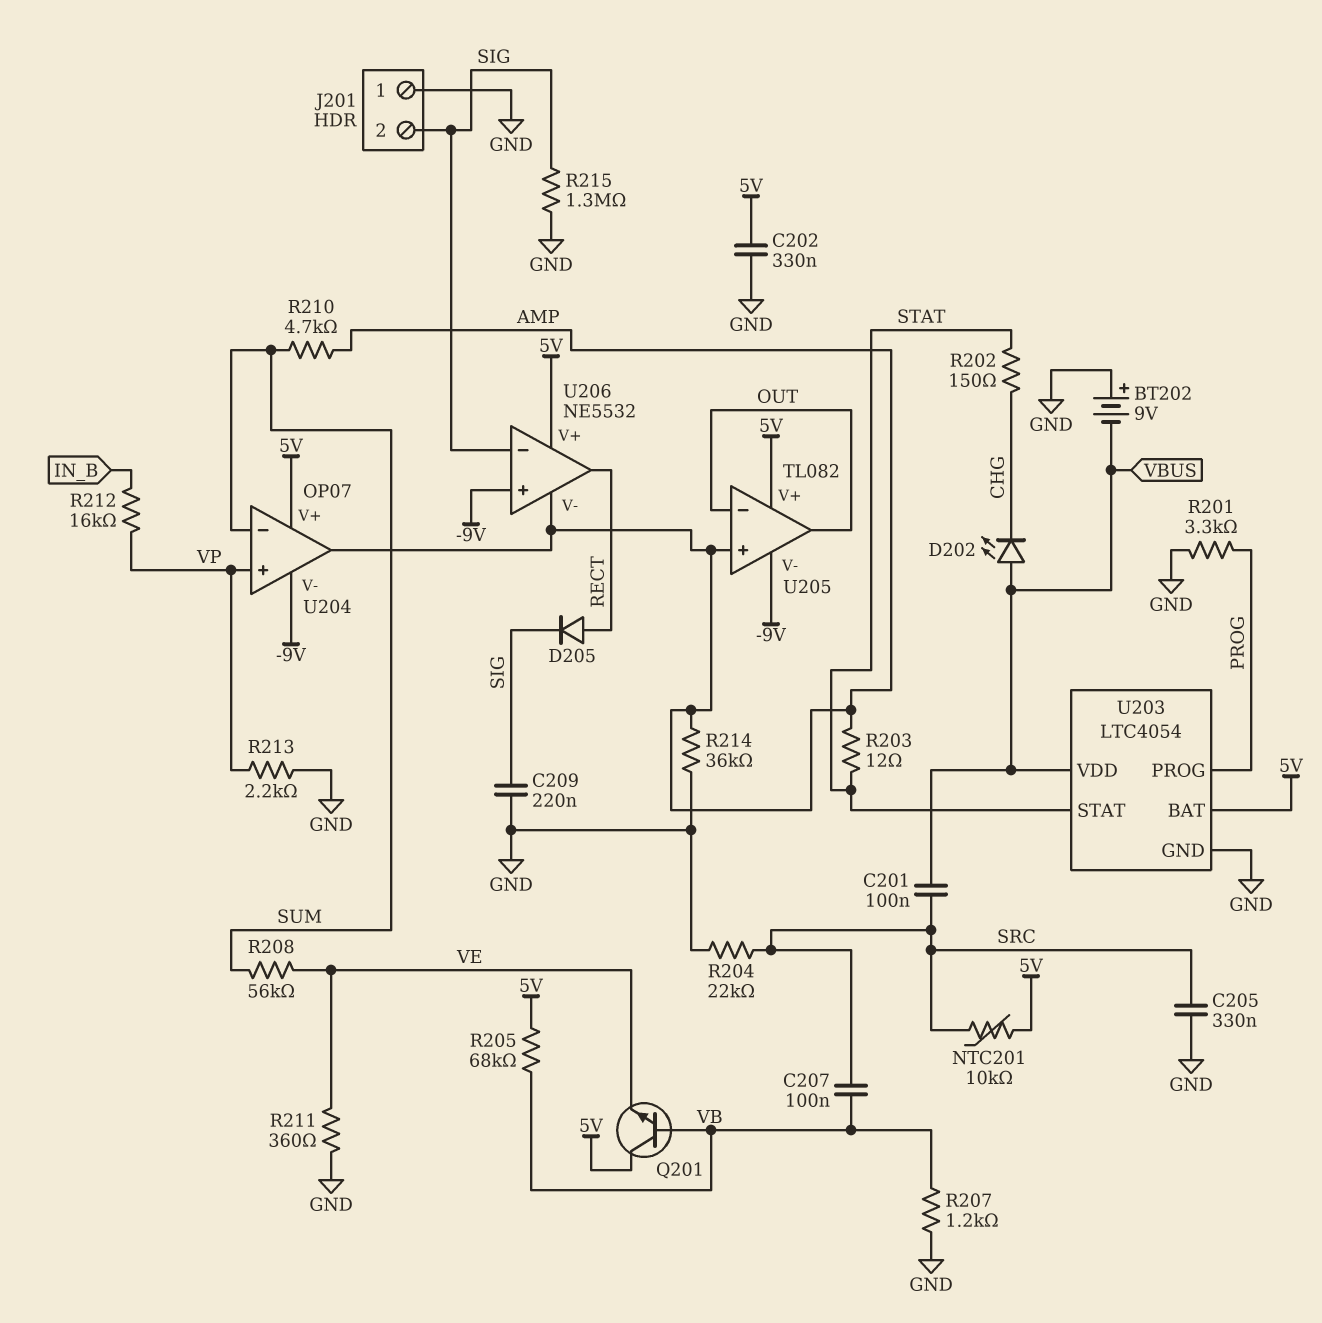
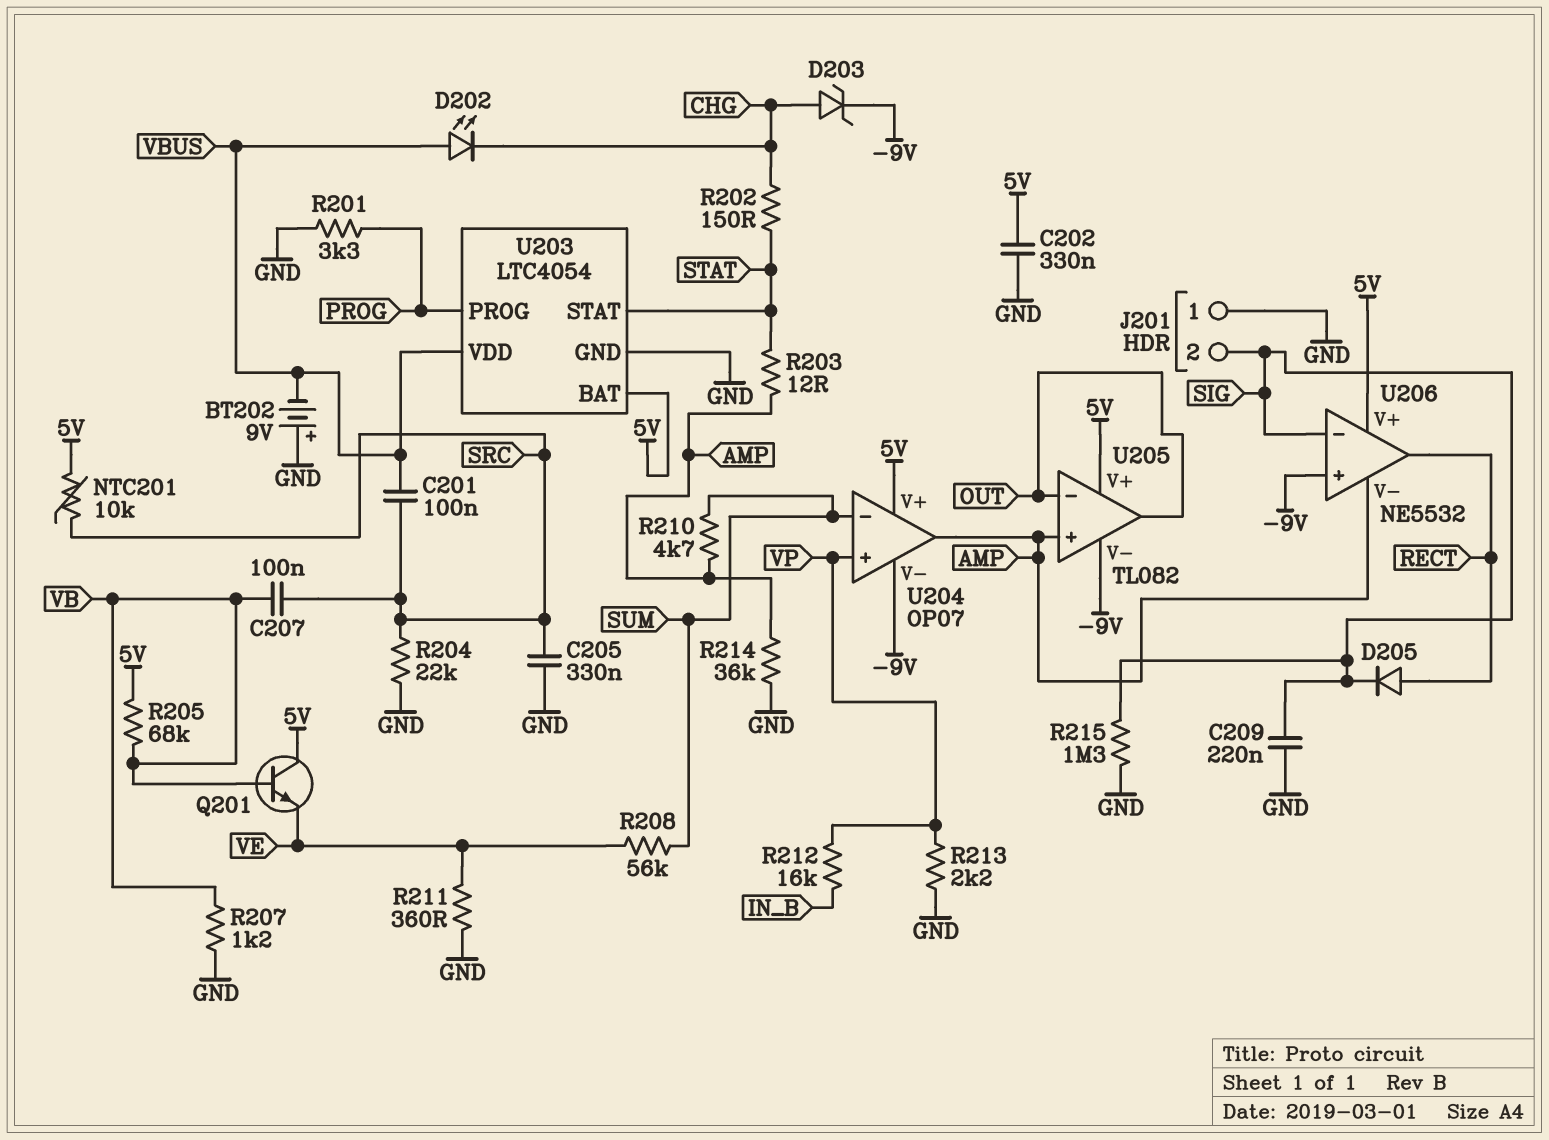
D203: none -> zener (A CHG, K -9V)

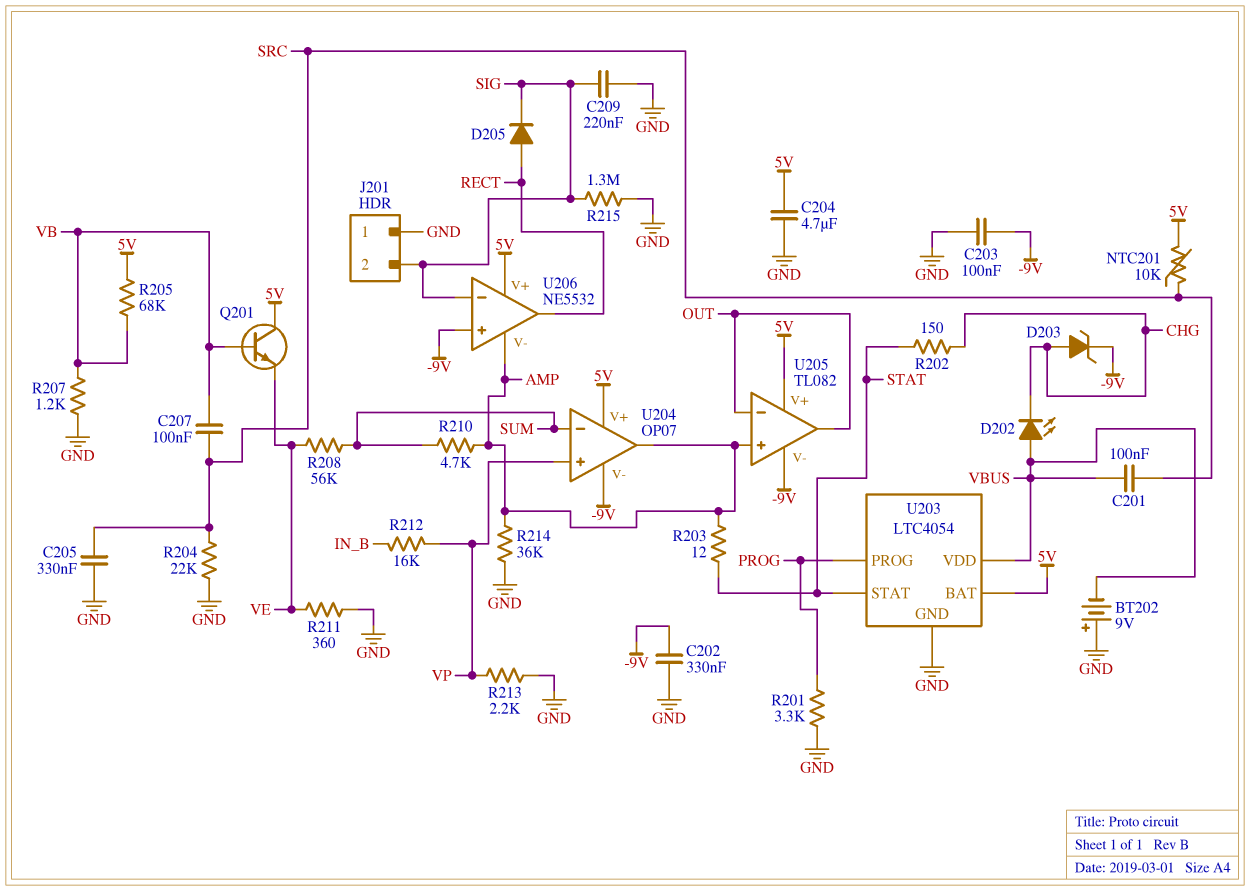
C202: 330nF (5V, GND) -> 330nF (-9V, GND)
C203: none -> 100nF (-9V, GND)
C204: none -> 4.7uF (5V, GND)

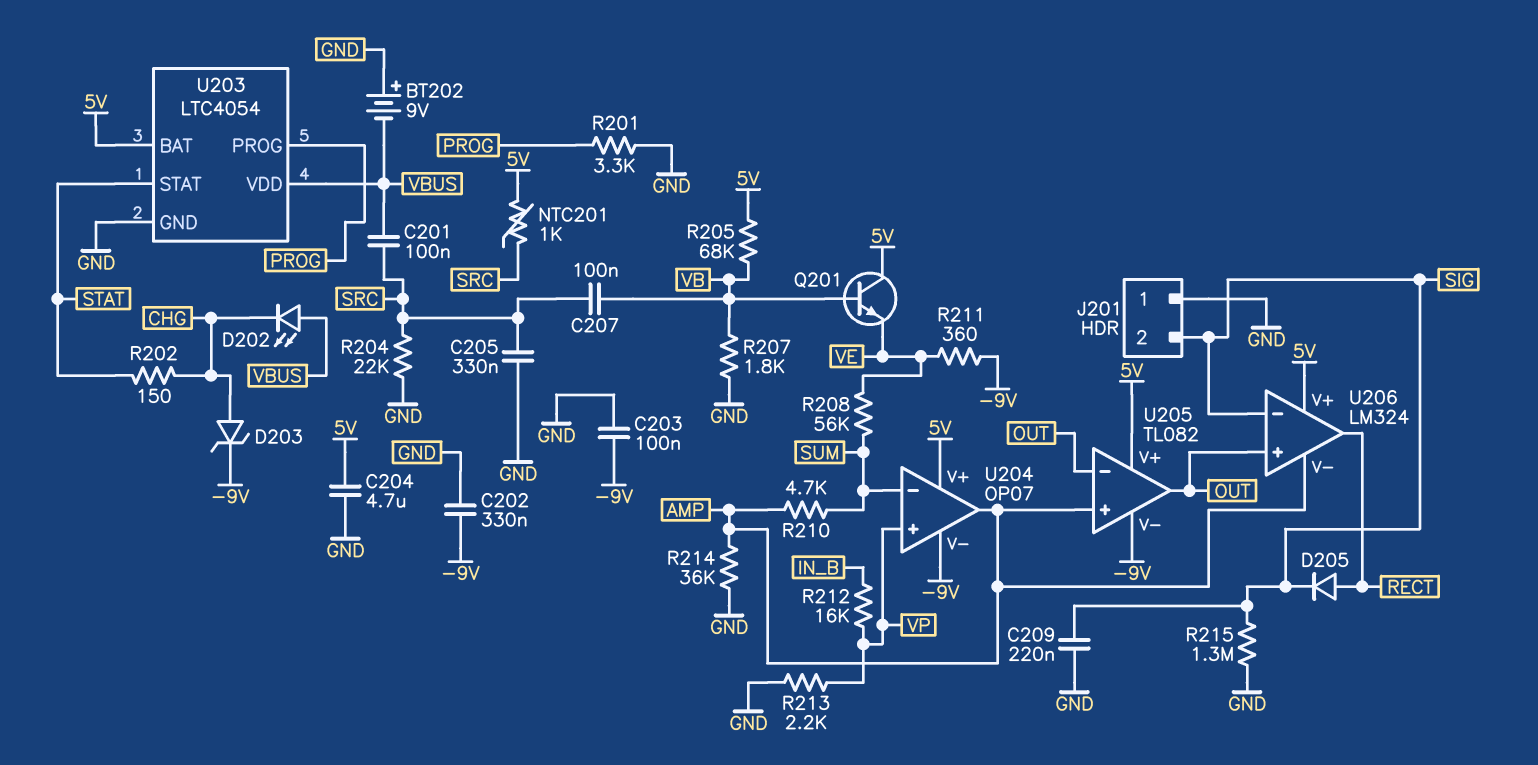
NTC201: 10k (5V, SRC) -> 1k (5V, SRC)
R203: 12 (AMP, STAT) -> none
R207: 1.2k (GND, VB) -> 1.8k (GND, VB)
R211: 360 (GND, VE) -> 360 (-9V, VE)
U206: NE5532 -> LM324
U206 pin in+: -9V -> OUT

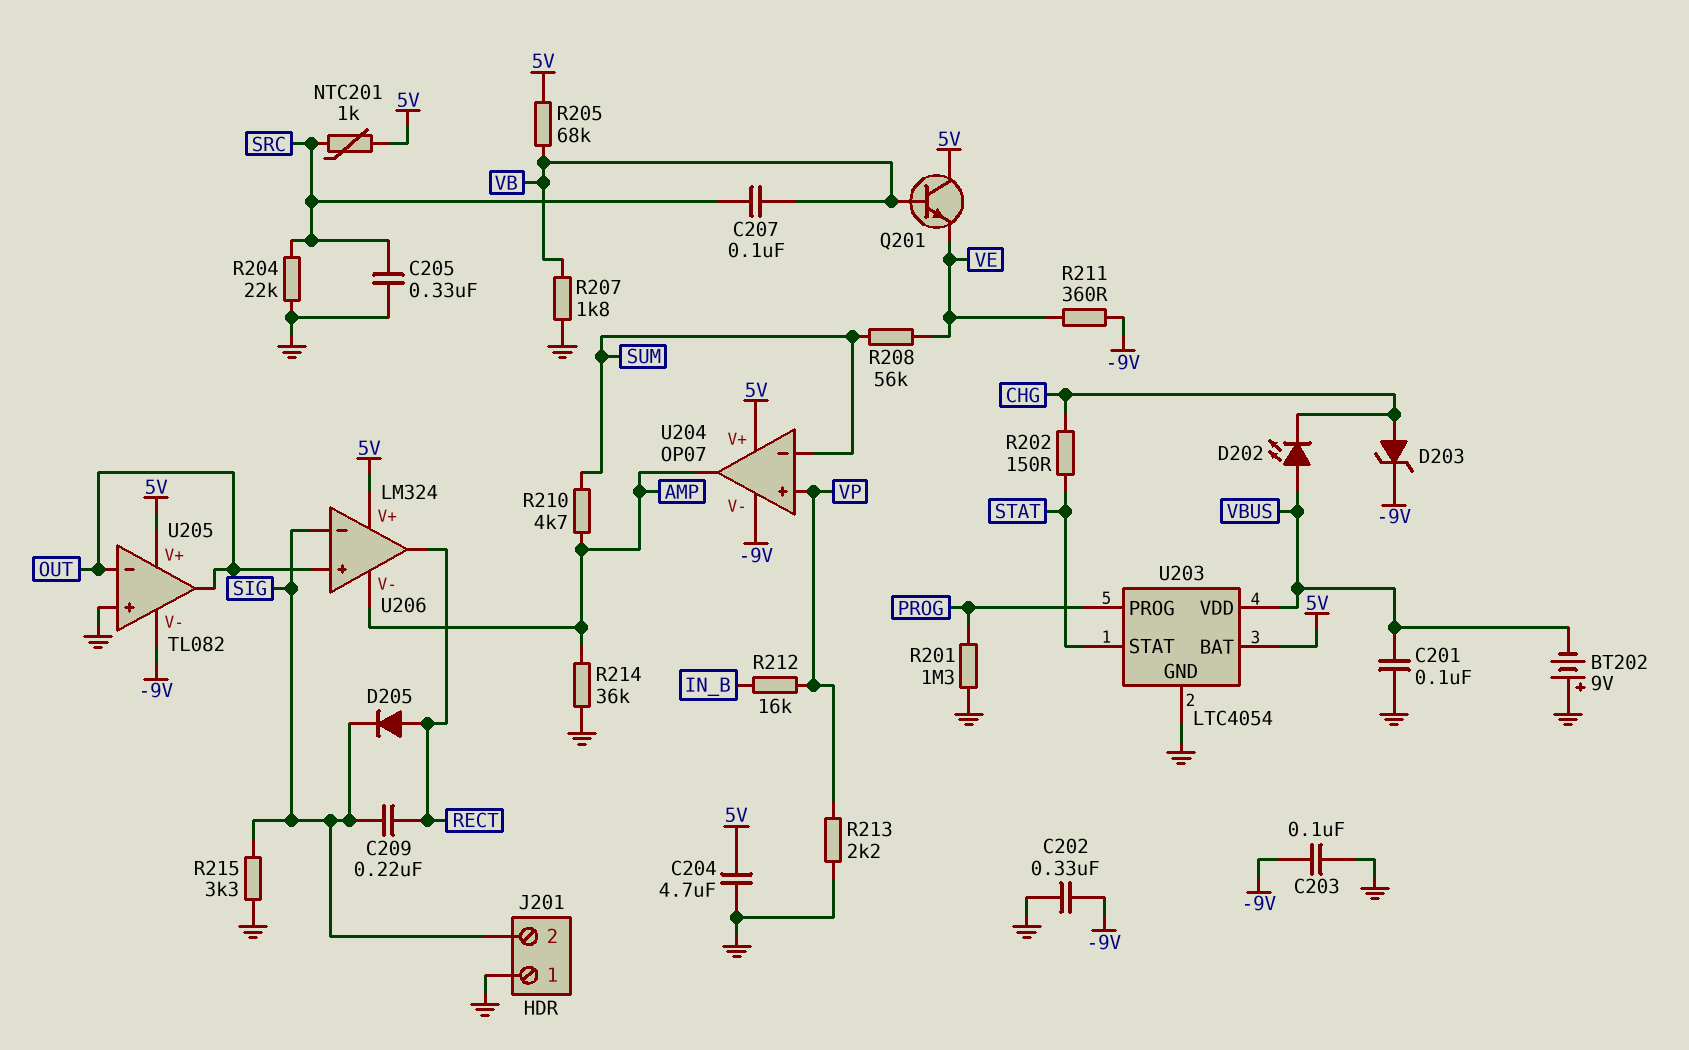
C201: 100nF (SRC, VBUS) -> 100nF (GND, VBUS)
C209: 220nF (GND, SIG) -> 220nF (RECT, SIG)
R201: 3.3k (GND, PROG) -> 1.3M (GND, PROG)
R215: 1.3M (GND, SIG) -> 3.3k (GND, SIG)
U205 pin in+: AMP -> GND

